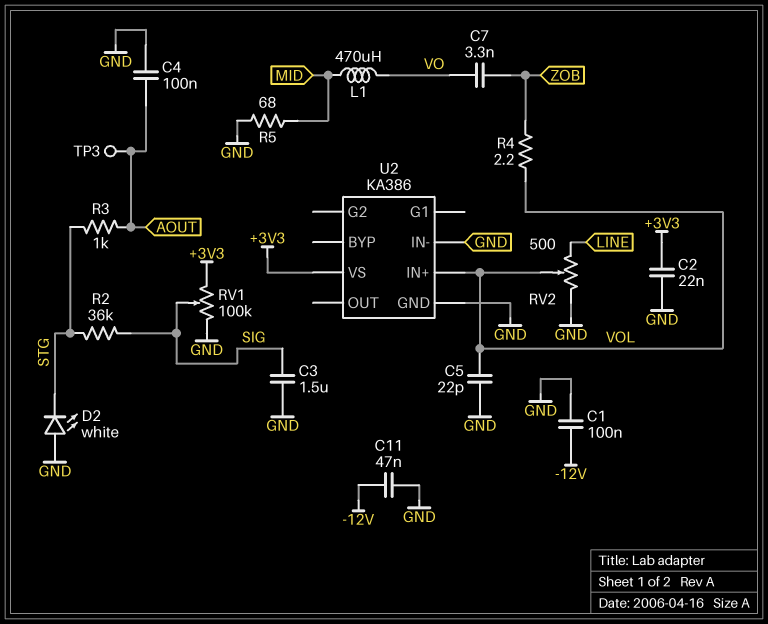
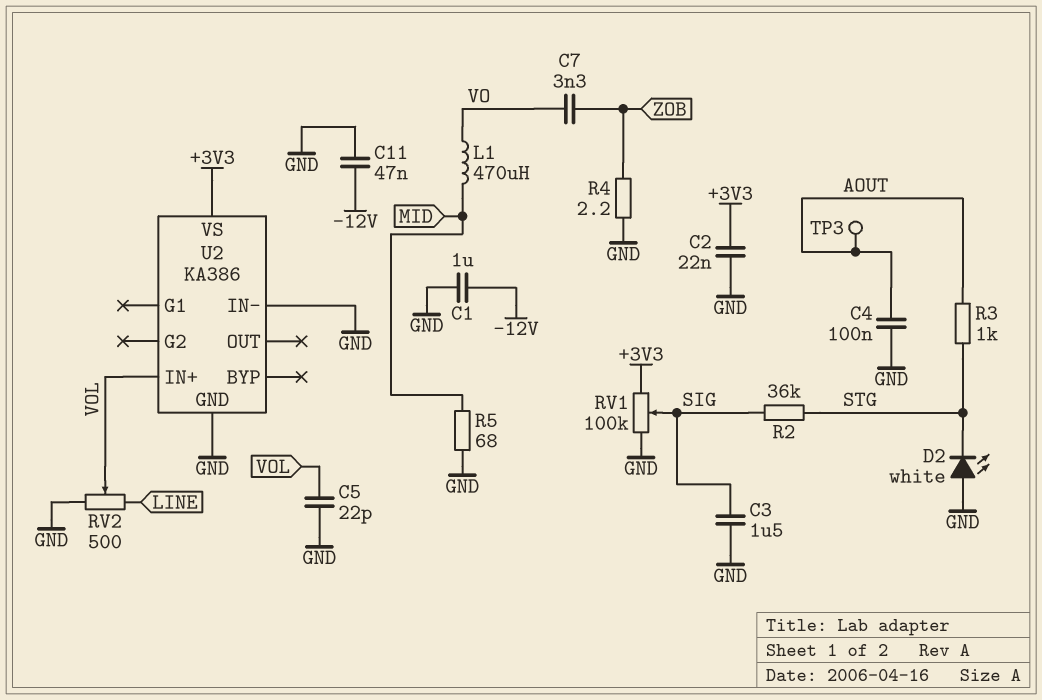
C1: 100nF (-12V, GND) -> 1uF (-12V, GND)
R4: 2.2 (VOL, ZOB) -> 2.2 (GND, ZOB)

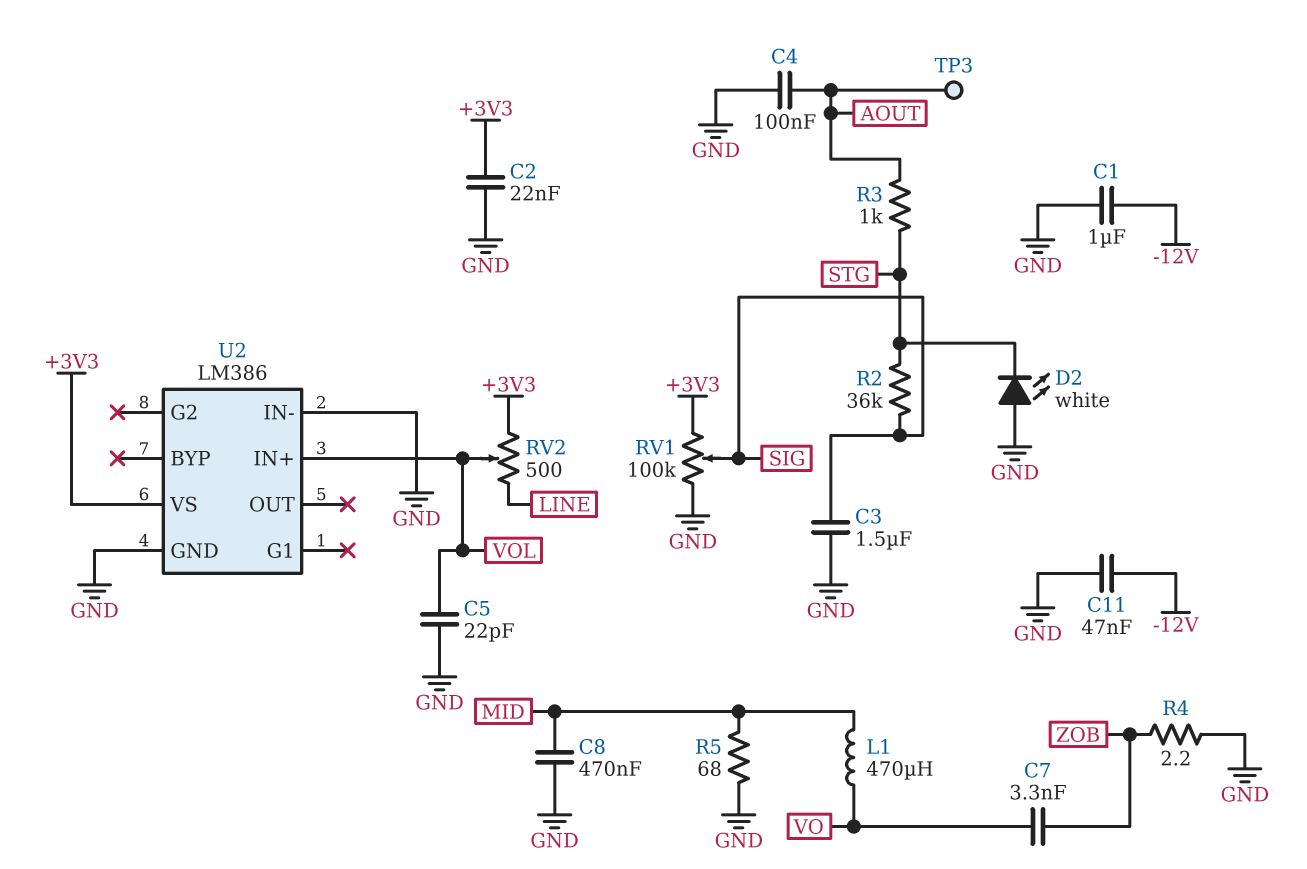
C8: none -> 470nF (GND, MID)
RV2: 500 (GND, LINE, wiper VOL) -> 500 (+3V3, LINE, wiper VOL)
U2: KA386 -> LM386

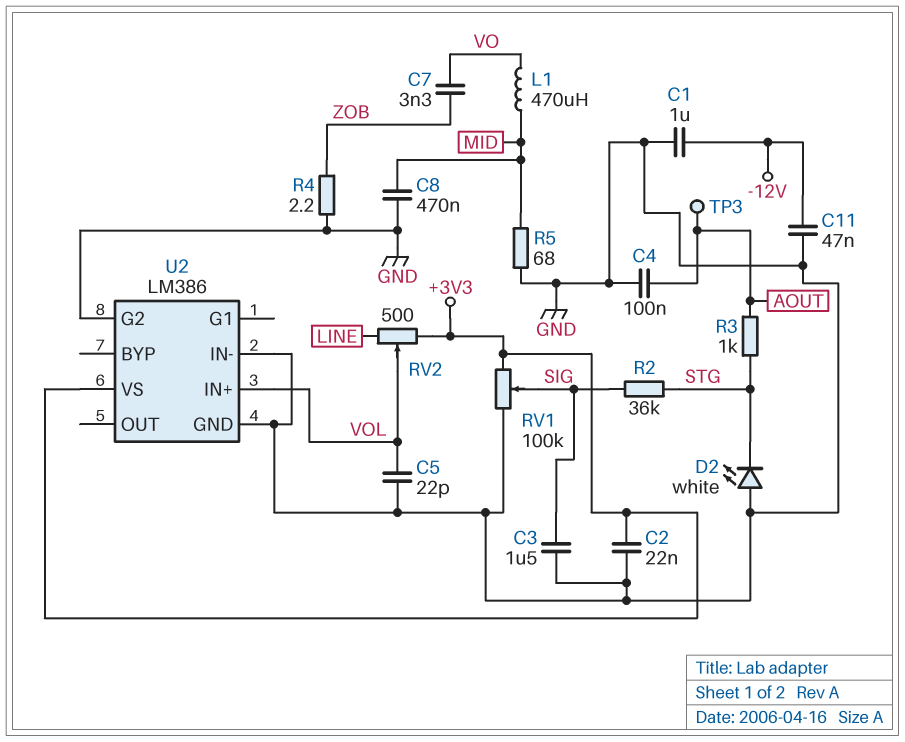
U2 pin G2: none -> GND

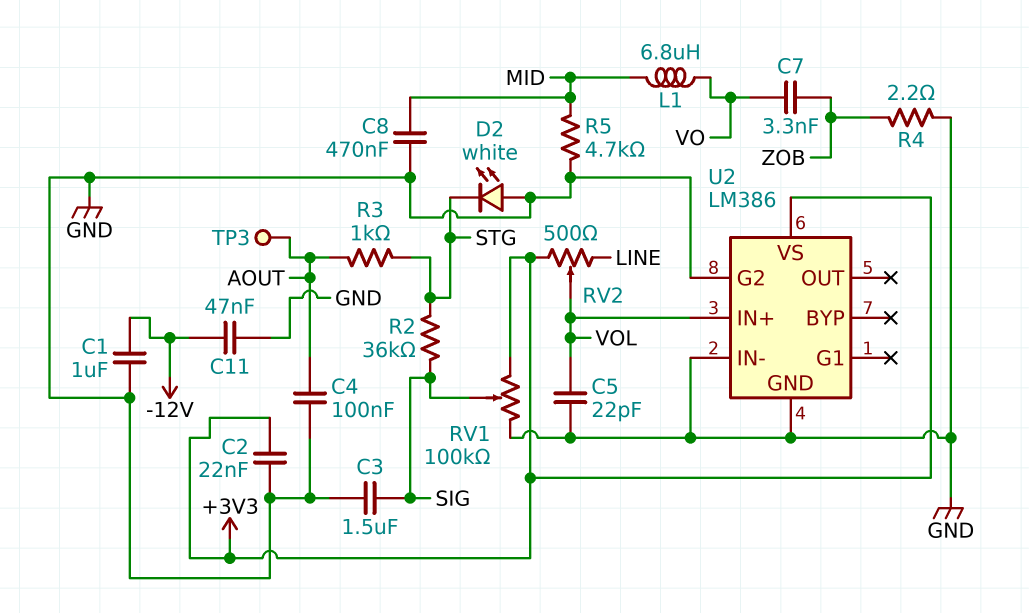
L1: 470uH (MID, VO) -> 6.8uH (MID, VO)
R5: 68 (GND, MID) -> 4.7k (GND, MID)

